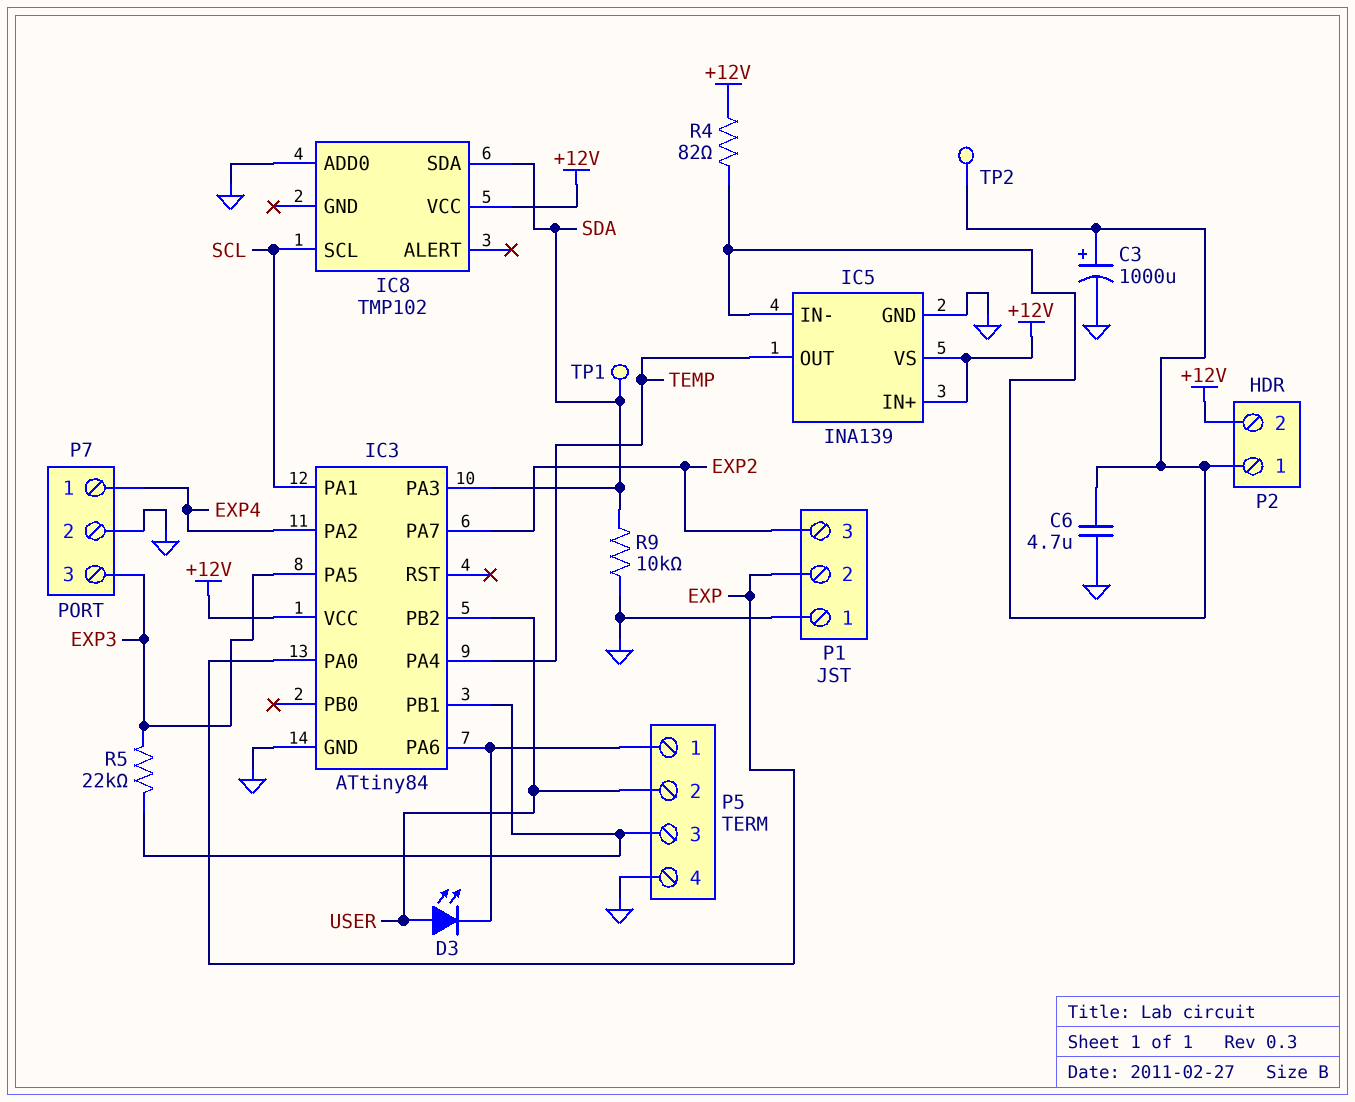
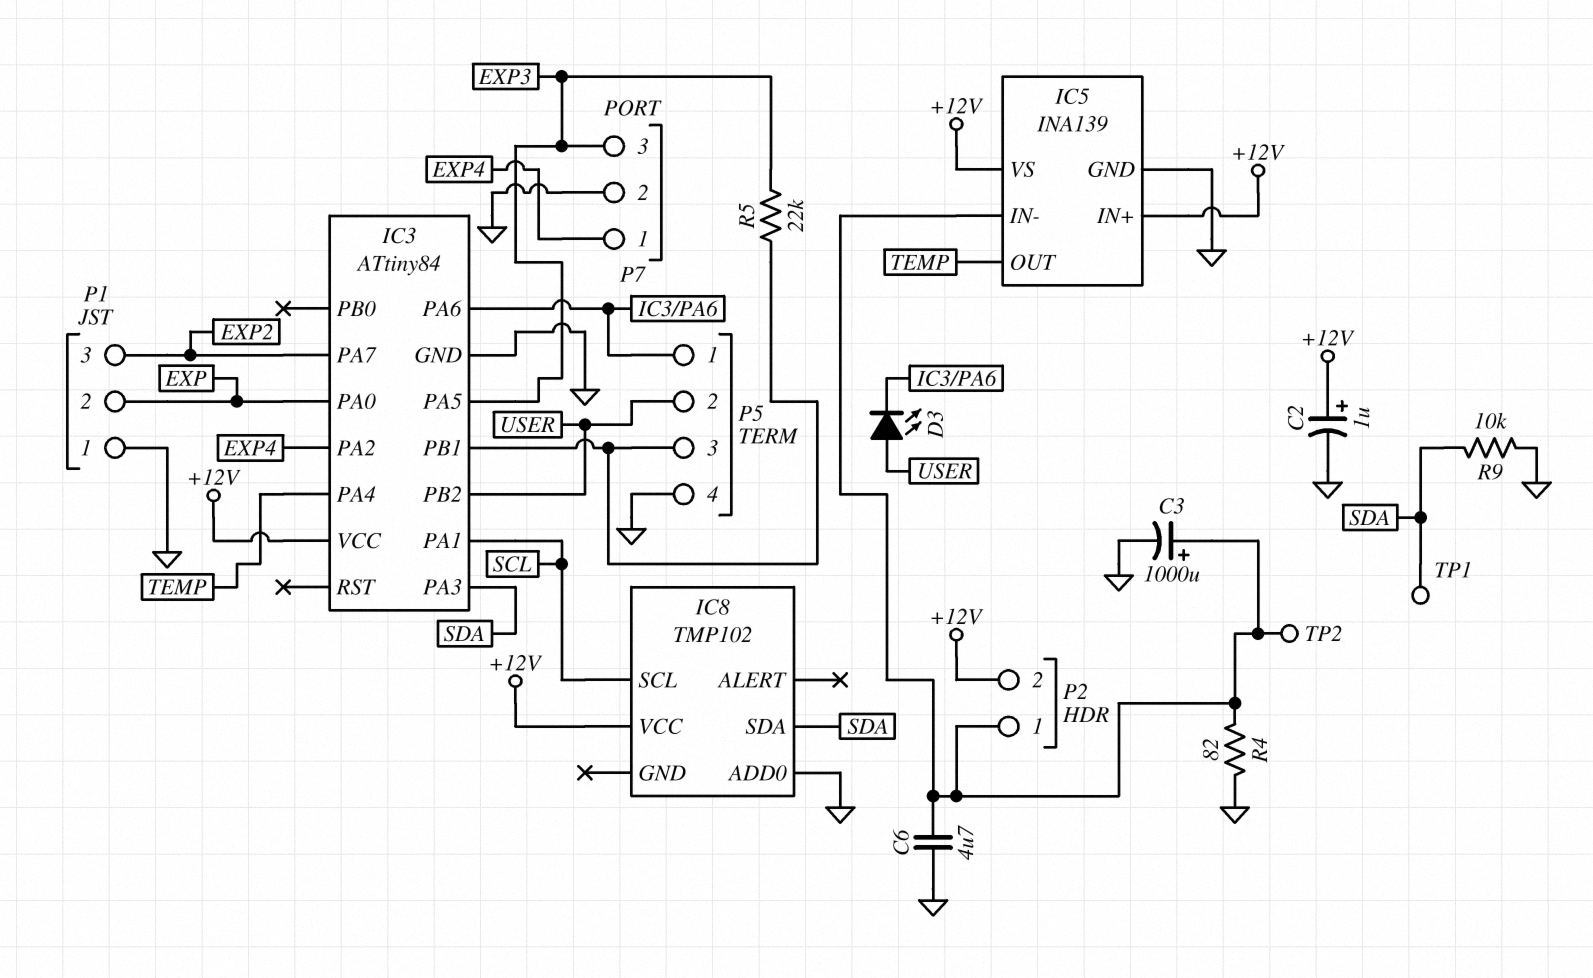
C2: none -> 1uF (plus +12V, minus GND)
R4: 82 (+12V, IC5/IN-) -> 82 (GND, IC5/IN-)

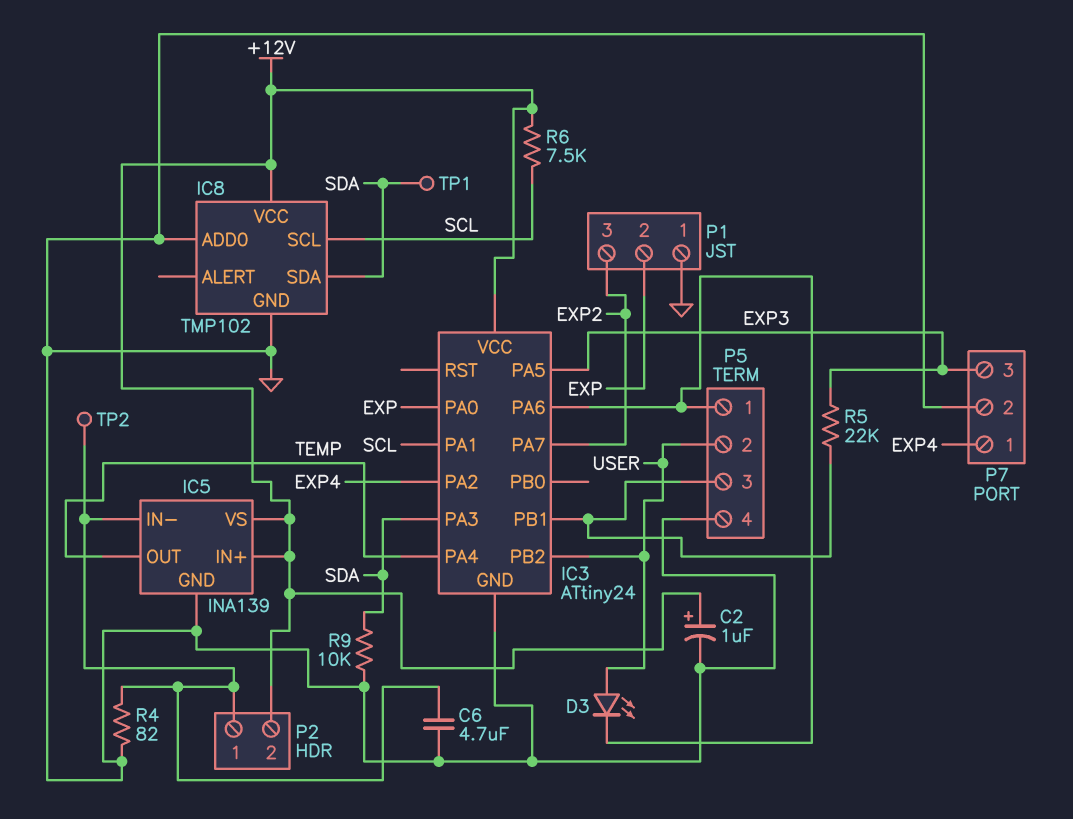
C3: 1000uF (plus IC5/IN-, minus GND) -> none
IC3: ATtiny84 -> ATtiny24
IC8 pin GND: none -> GND
R6: none -> 7.5k (+12V, SCL)

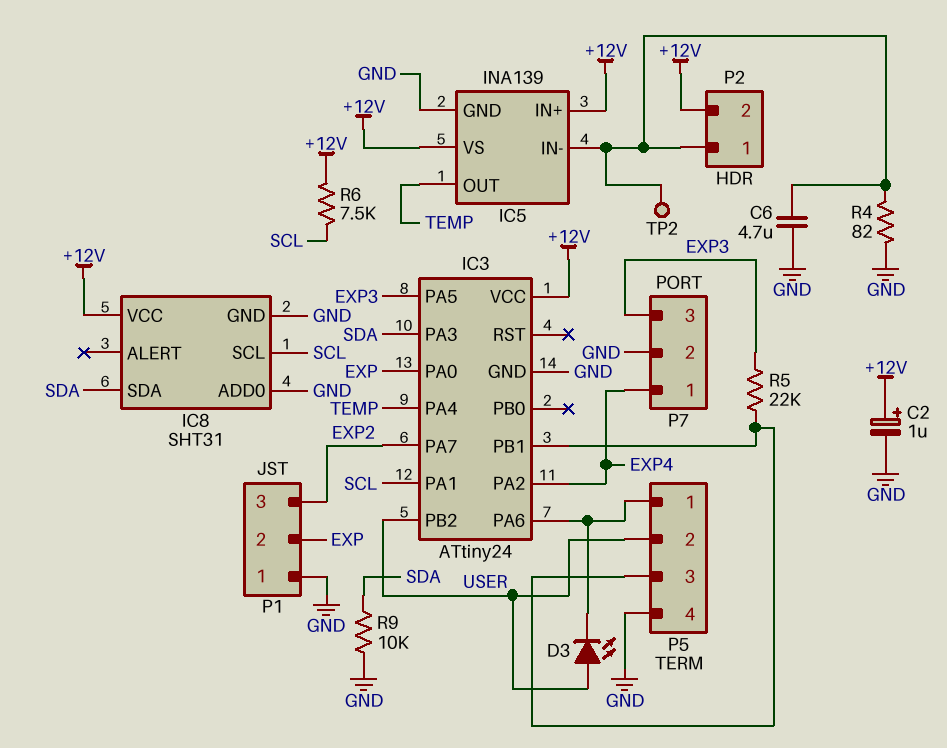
IC8: TMP102 -> SHT31
TP1: test point (SDA) -> none

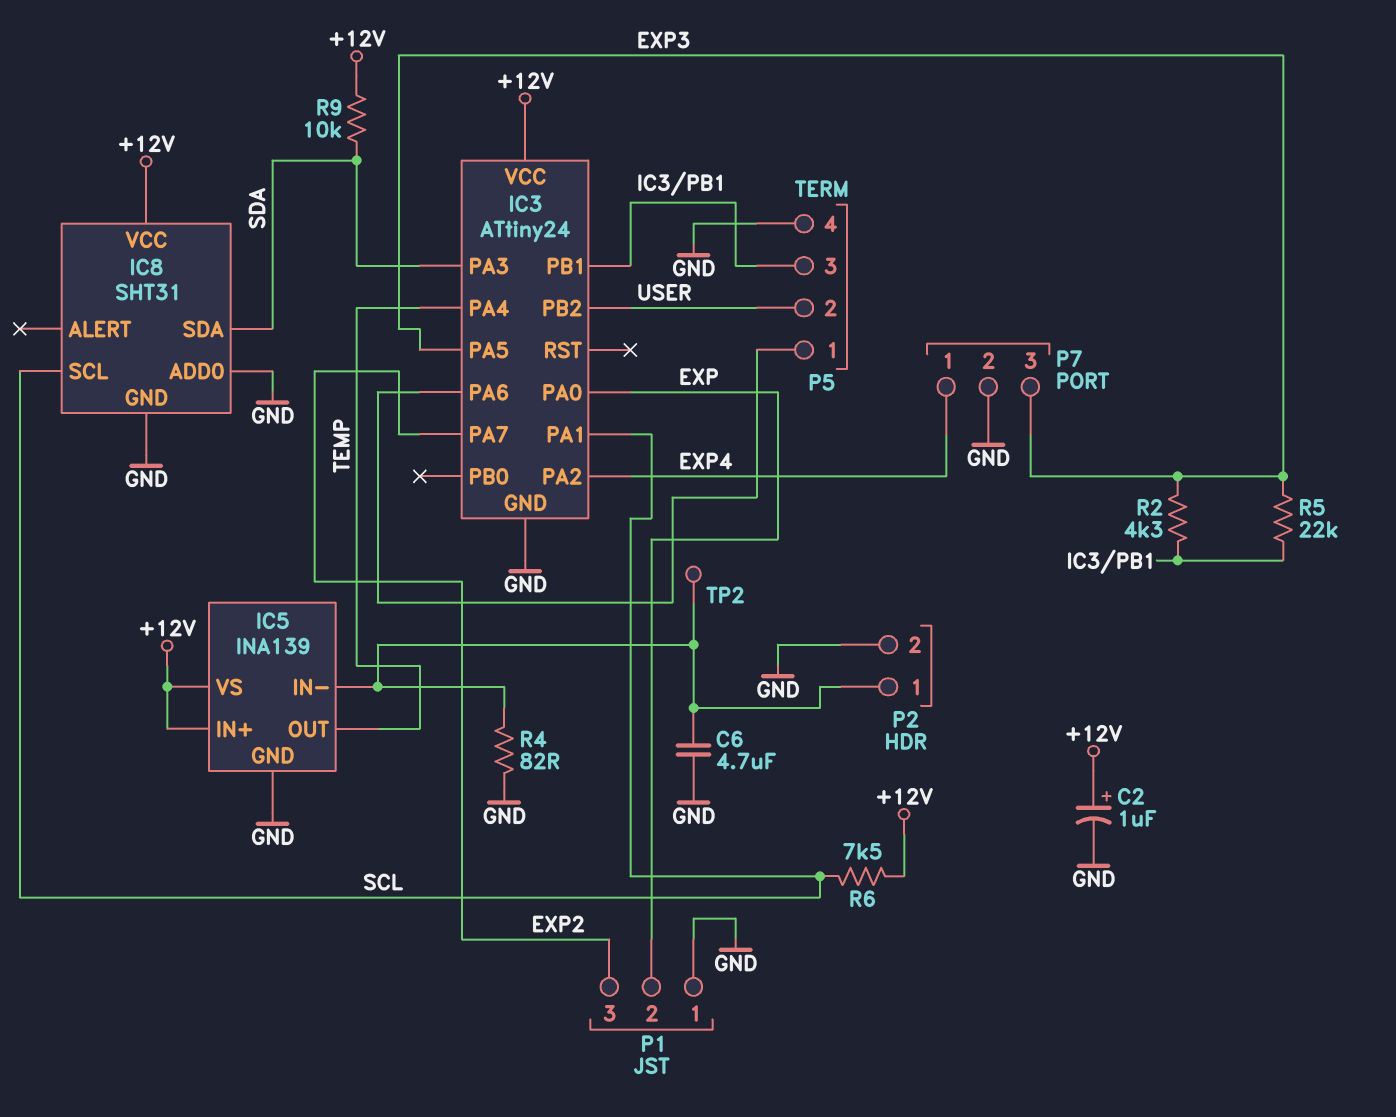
D3: LED (A USER, K IC3/PA6) -> none
P2 pin 2: +12V -> GND
R2: none -> 4.3k (EXP3, IC3/PB1)
R9: 10k (GND, SDA) -> 10k (+12V, SDA)

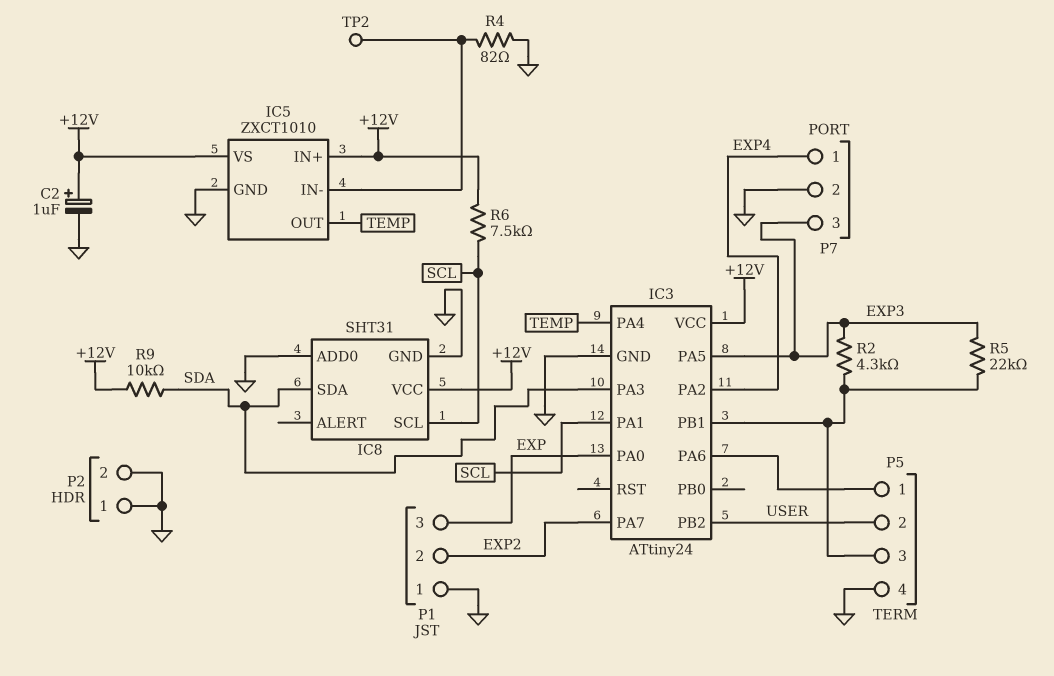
C6: 4.7uF (GND, IC5/IN-) -> none
IC5: INA139 -> ZXCT1010
P1 pin 2: EXP -> EXP2
P1 pin 3: EXP2 -> EXP
P2 pin 1: IC5/IN- -> GND

